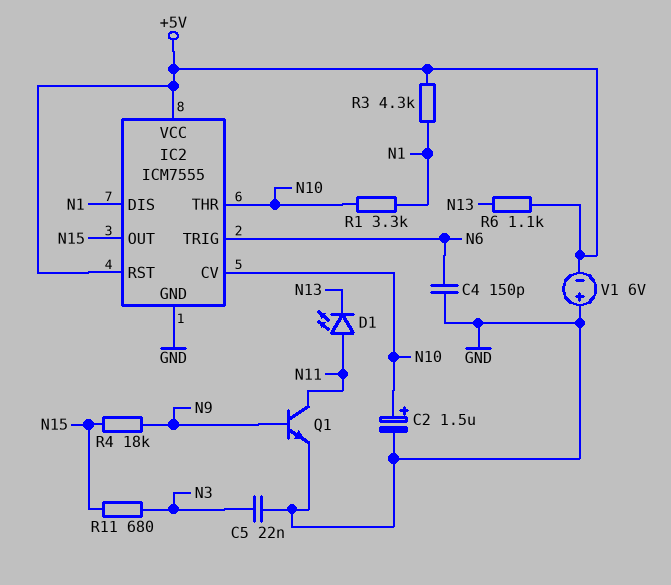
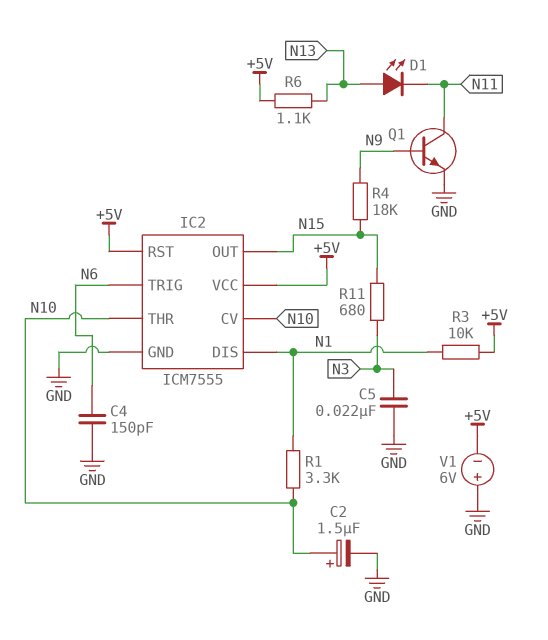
D1: LED (A N11, K N13) -> LED (A N13, K N11)
R3: 4.3k (+5V, N1) -> 10k (+5V, N1)

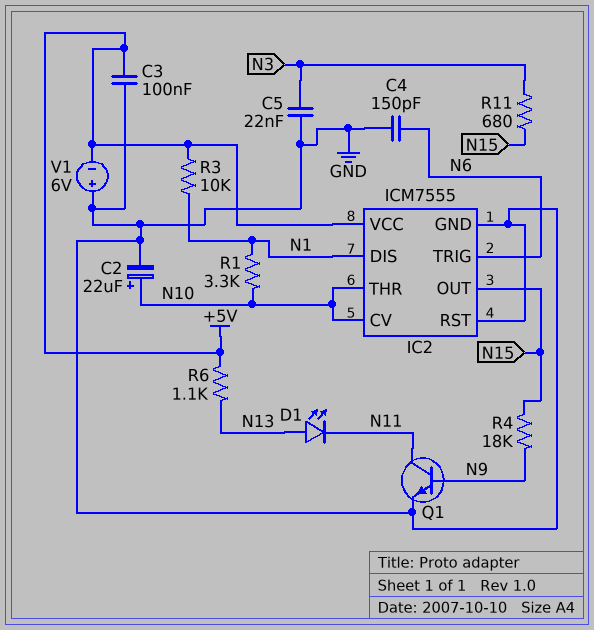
C2: 1.5uF (plus N10, minus GND) -> 22uF (plus N10, minus GND)
C3: none -> 100nF (+5V, GND)
IC2 pin RST: +5V -> GND

